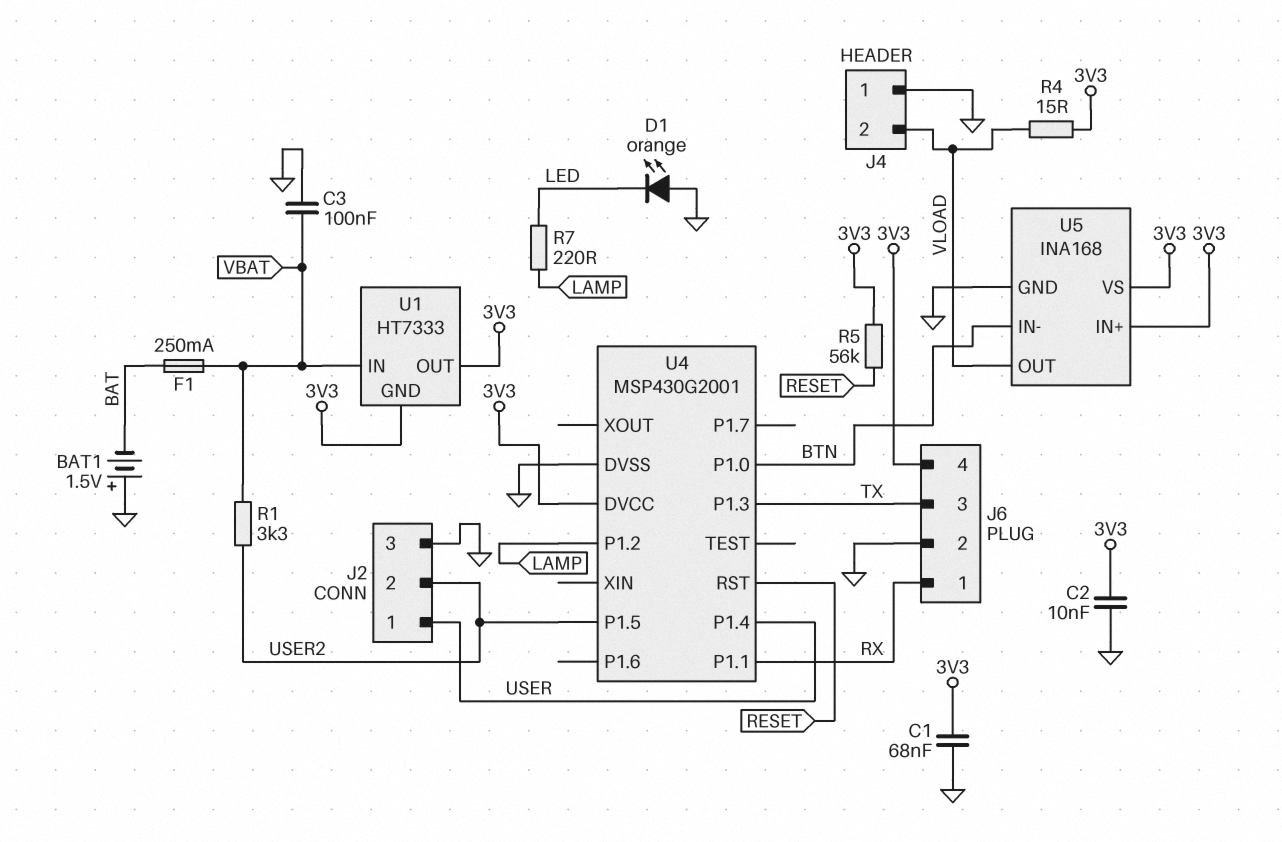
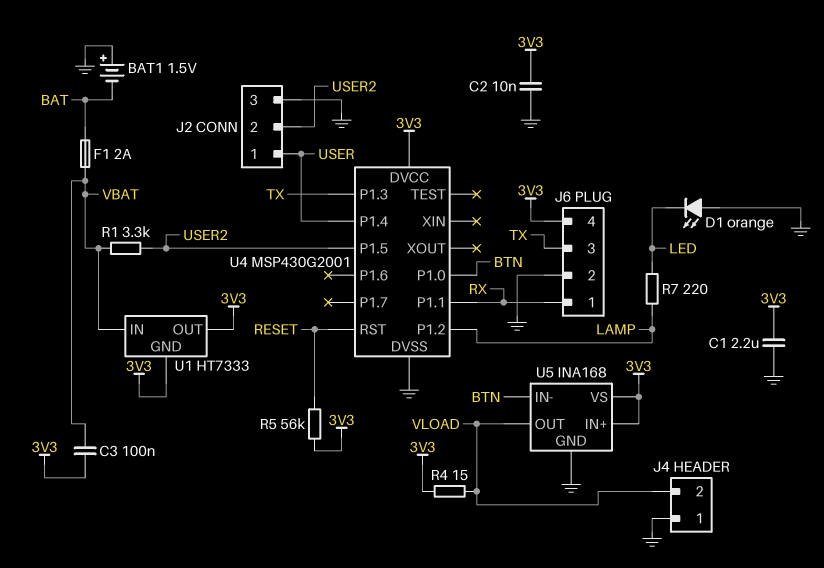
C1: 68nF (3V3, GND) -> 2.2uF (3V3, GND)
C3: 100nF (GND, VBAT) -> 100nF (3V3, VBAT)
F1: 250mA (BAT, VBAT) -> 2A (BAT, VBAT)

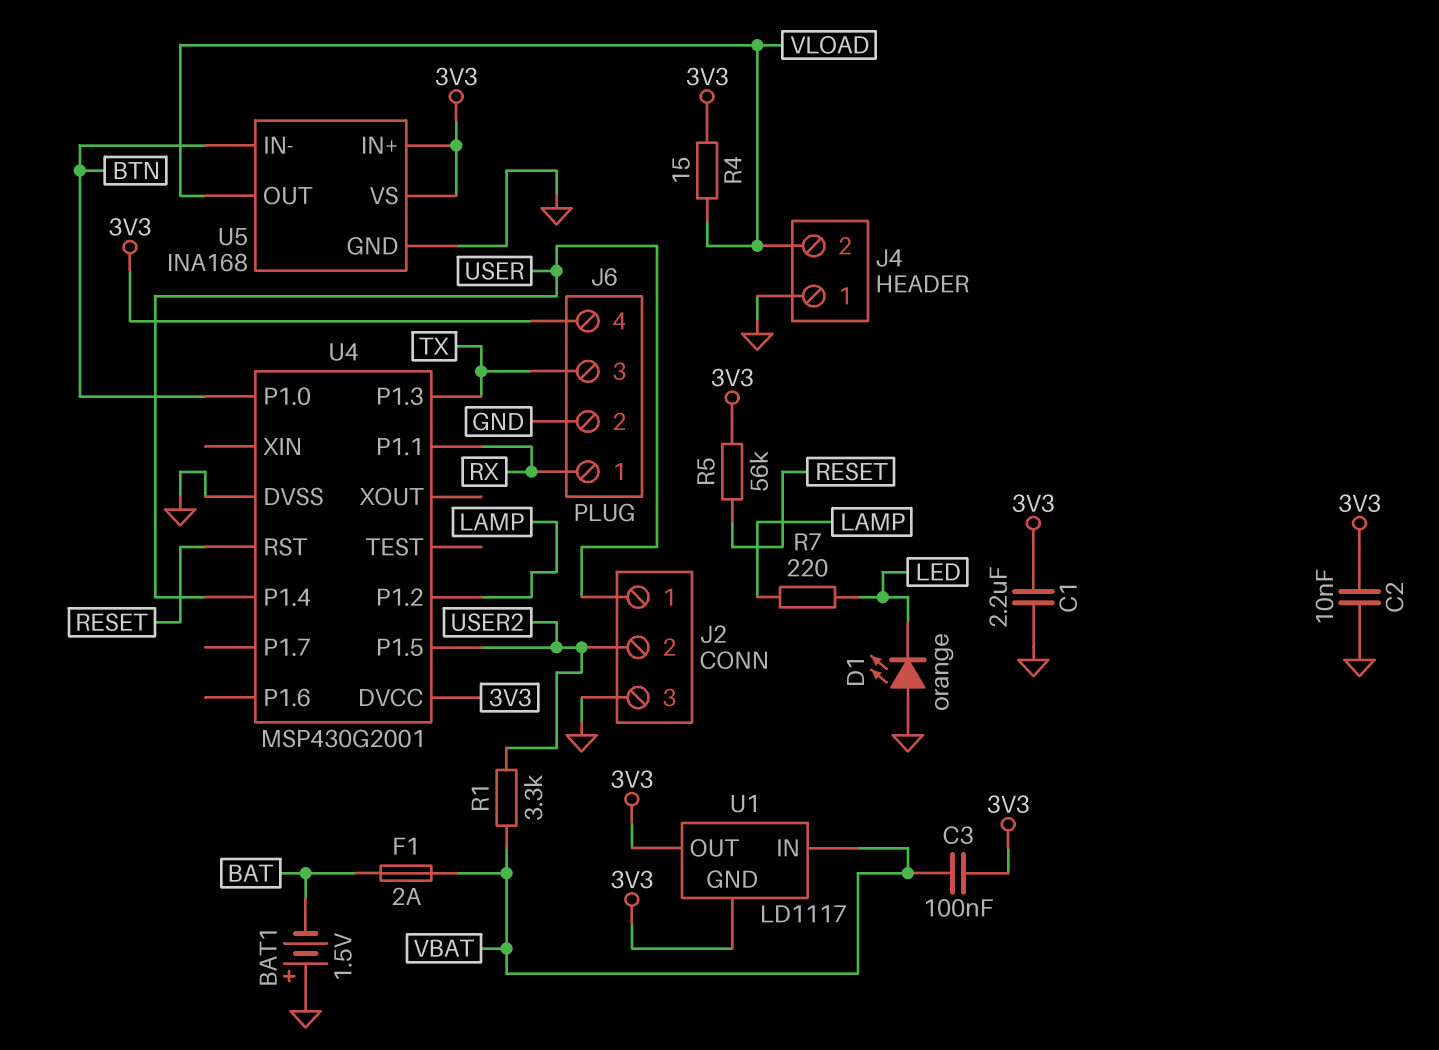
U1: HT7333 -> LD1117

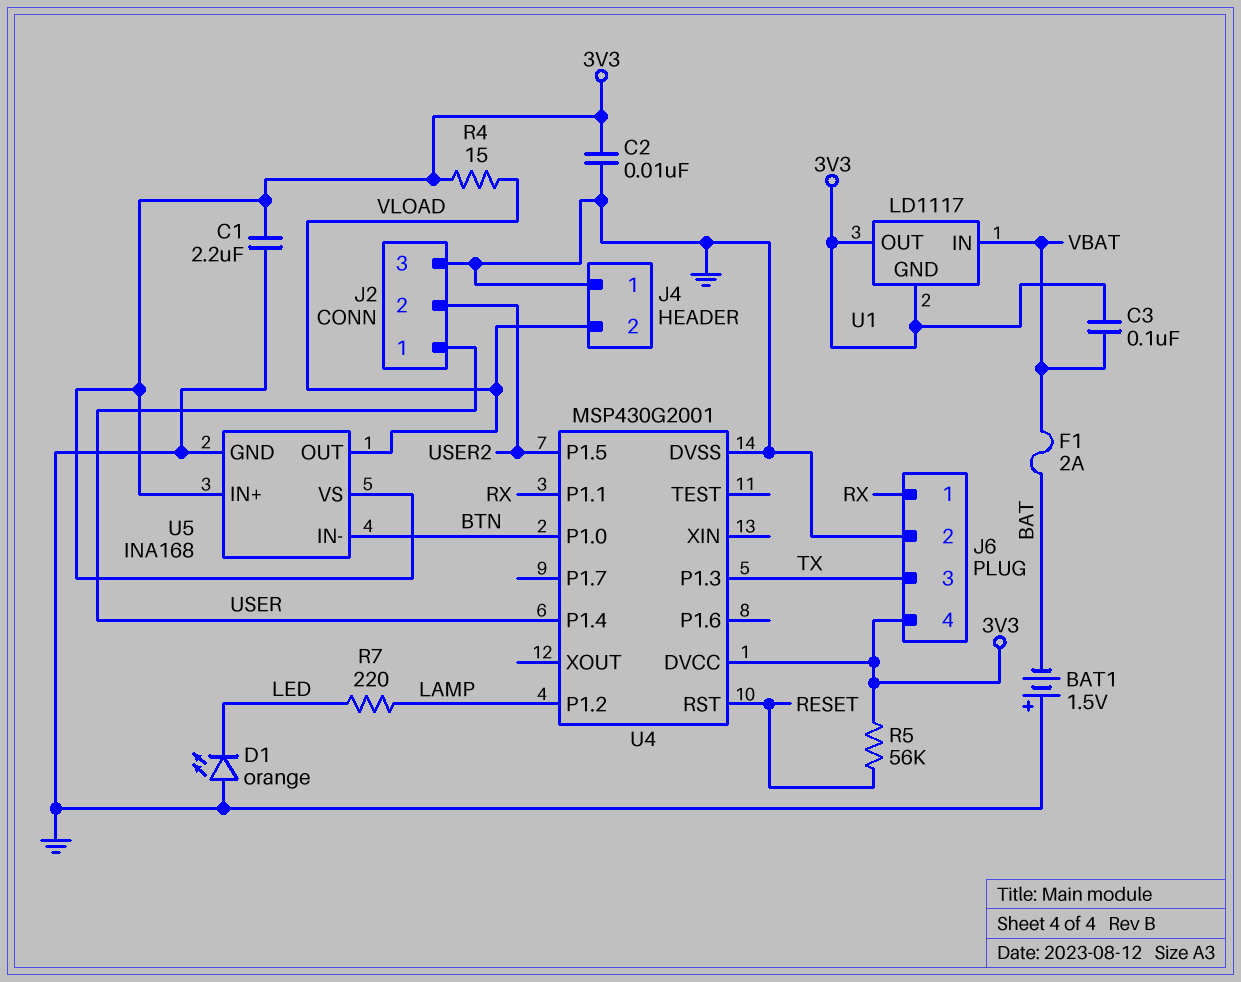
R1: 3.3k (USER2, VBAT) -> none

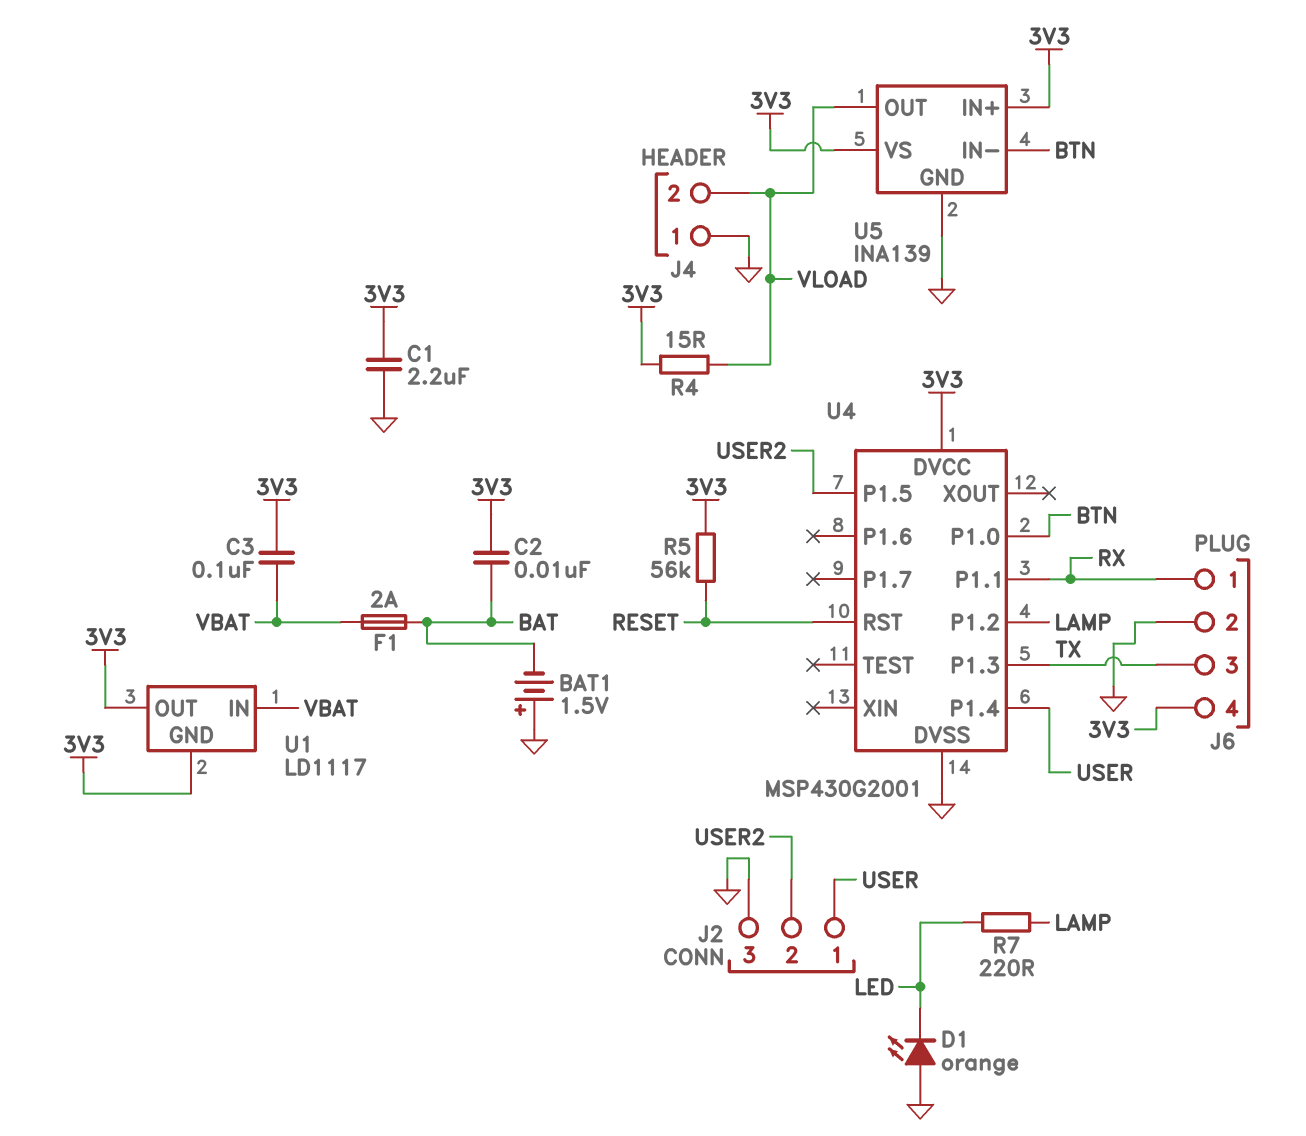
C2: 10nF (3V3, GND) -> 10nF (3V3, BAT)
U5: INA168 -> INA139

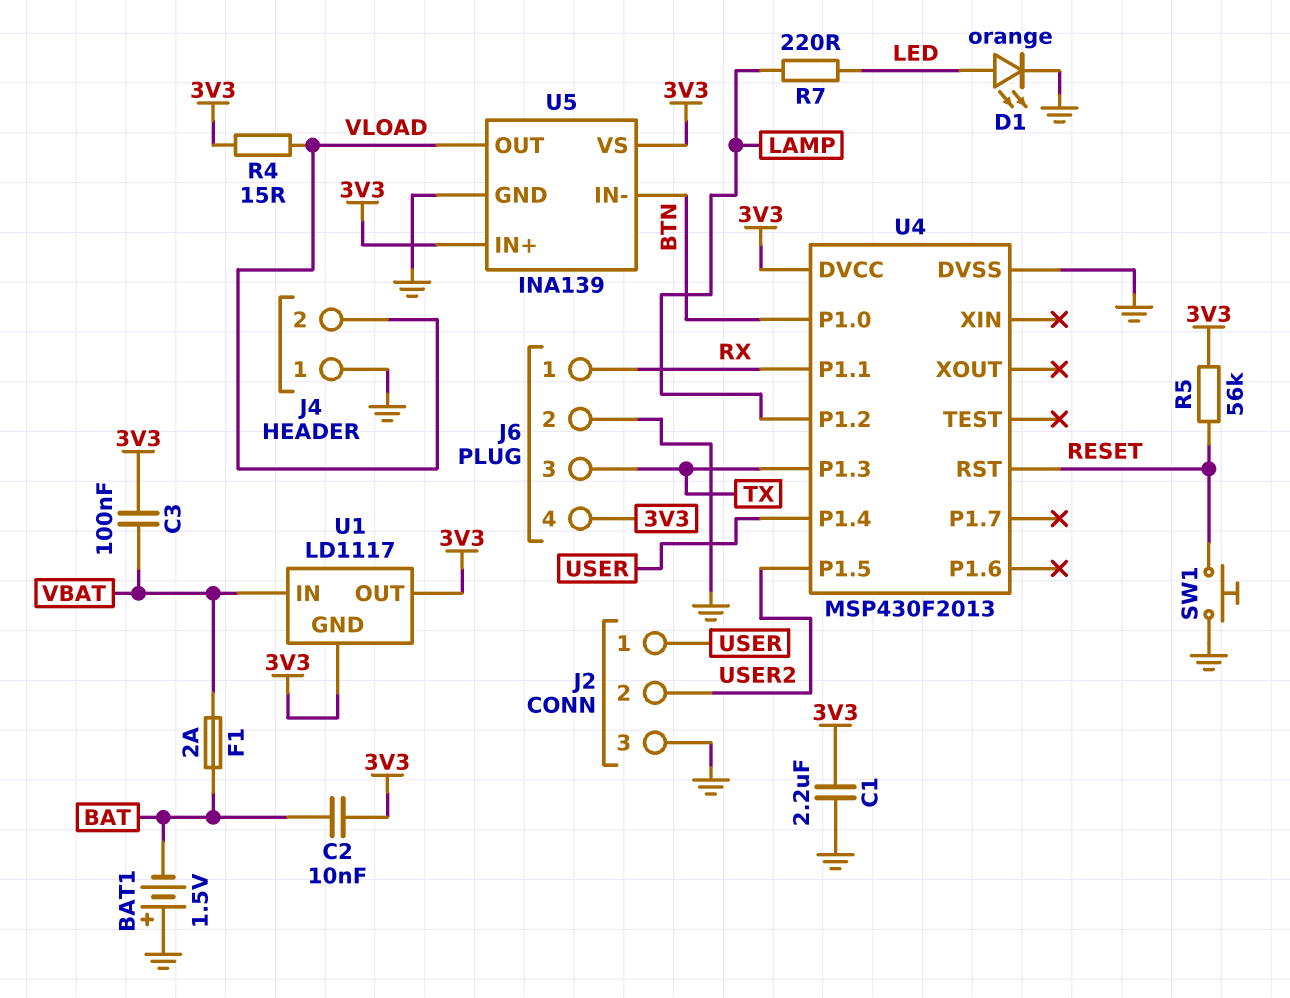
D1: LED orange (A GND, K LED) -> LED orange (A LED, K GND)
SW1: none -> button (GND, RESET)
U4: MSP430G2001 -> MSP430F2013

